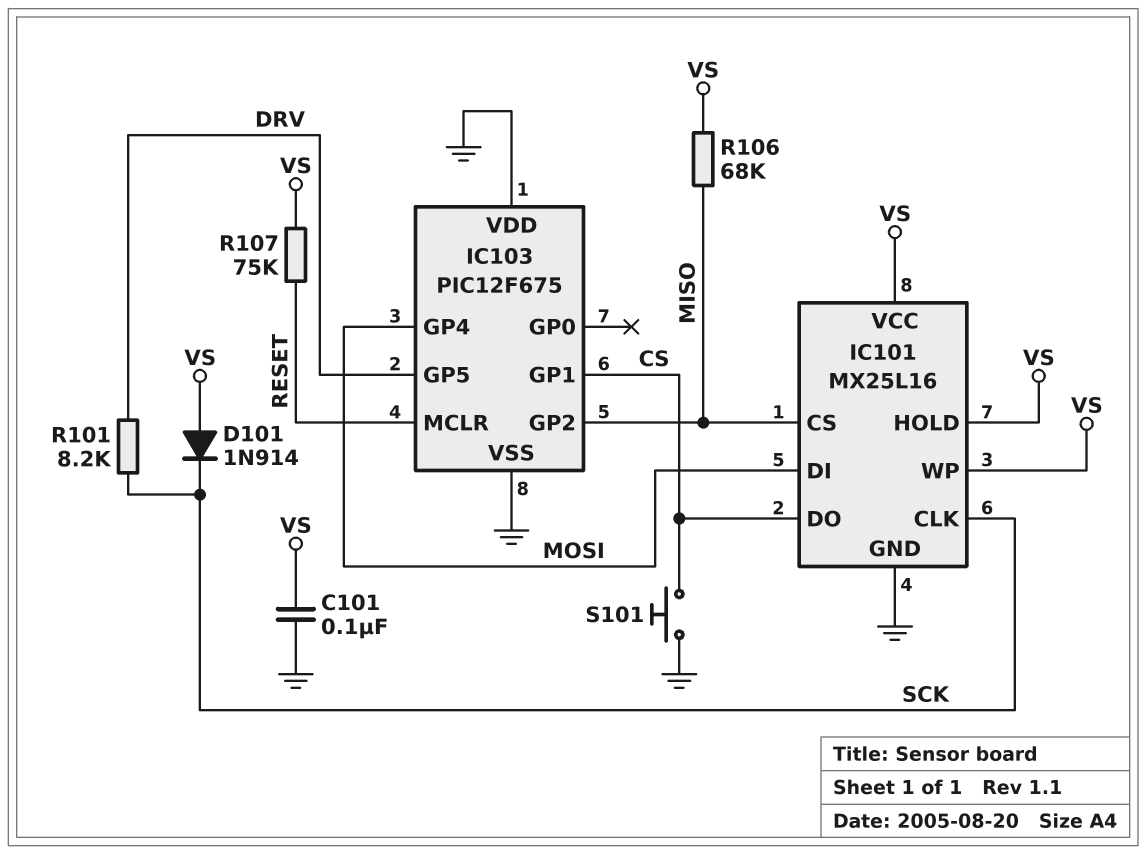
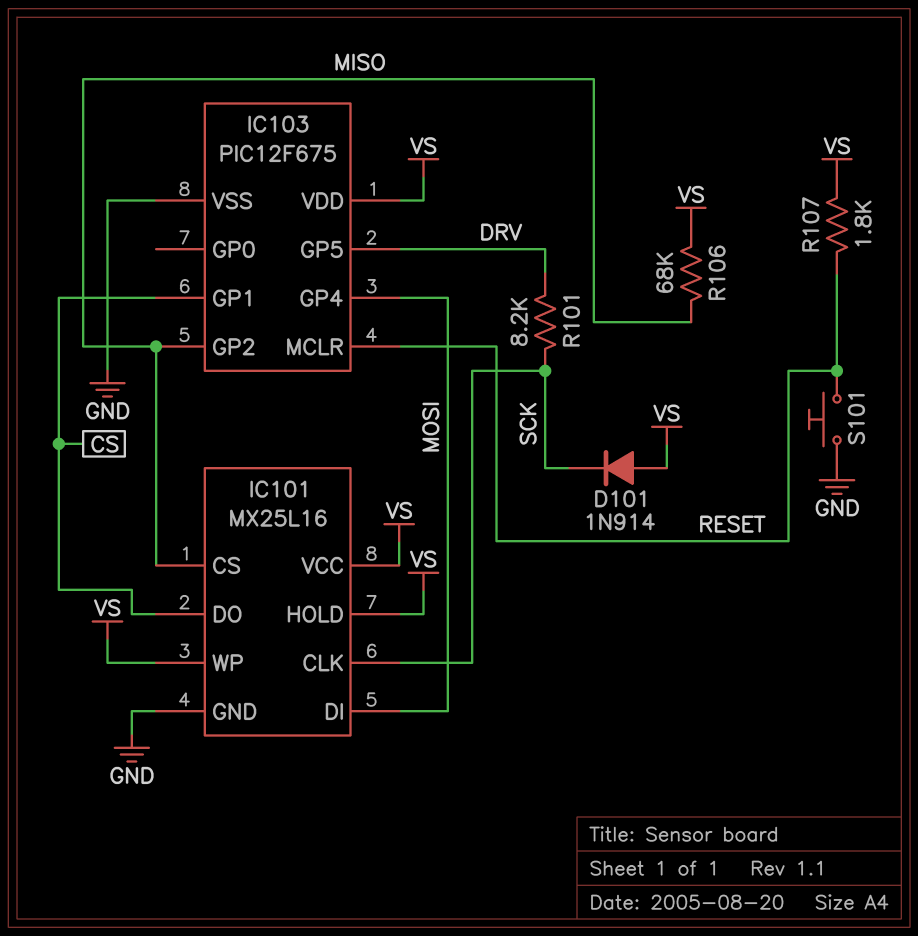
C101: 100nF (GND, VS) -> none
IC103 pin VDD: GND -> VS
R107: 75k (RESET, VS) -> 1.8k (RESET, VS)
S101: button (CS, GND) -> button (GND, RESET)

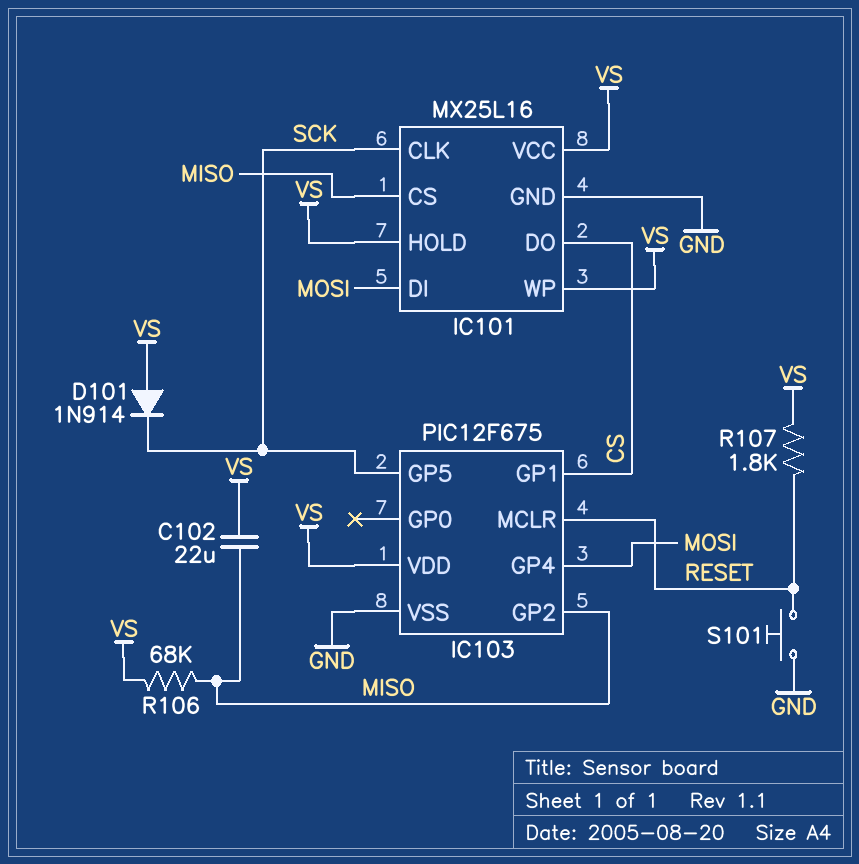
C102: none -> 22uF (MISO, VS)
IC103 pin GP5: DRV -> SCK
R101: 8.2k (DRV, SCK) -> none

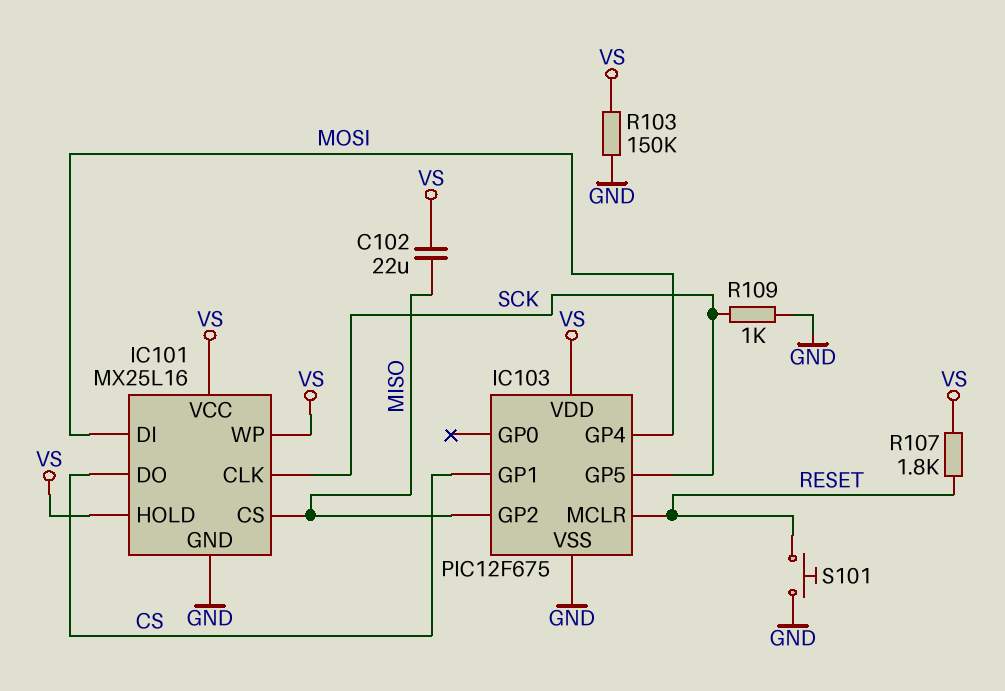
D101: diode 1N914 (A VS, K SCK) -> none
R103: none -> 150k (GND, VS)
R106: 68k (MISO, VS) -> none
R109: none -> 1k (GND, SCK)

